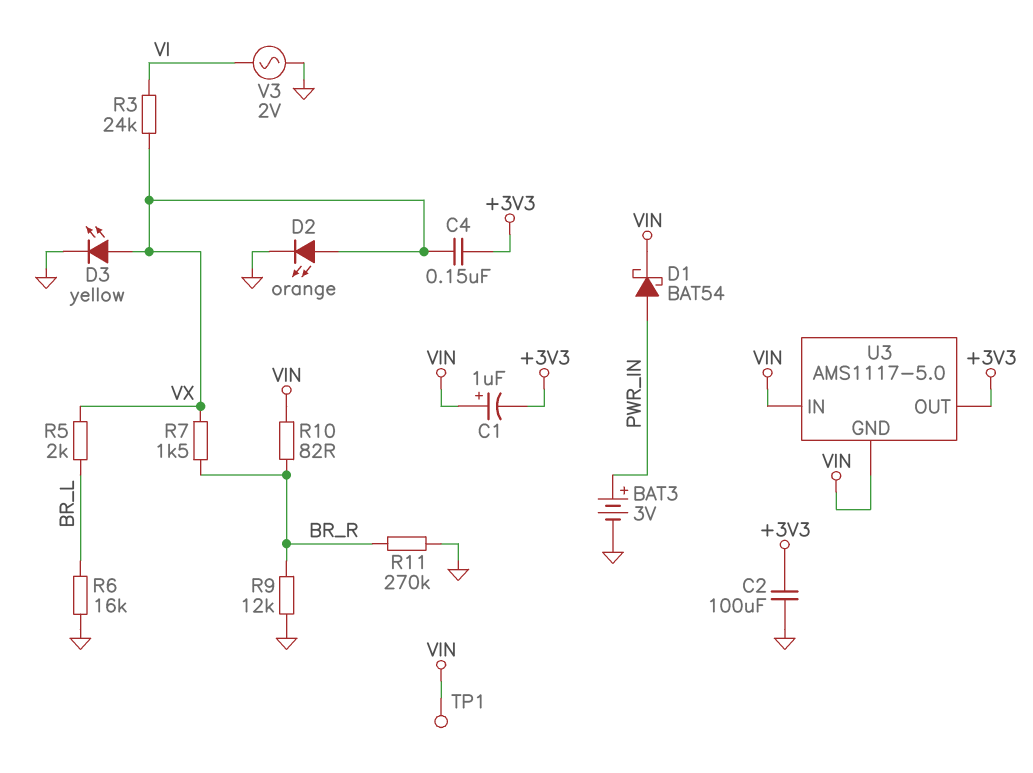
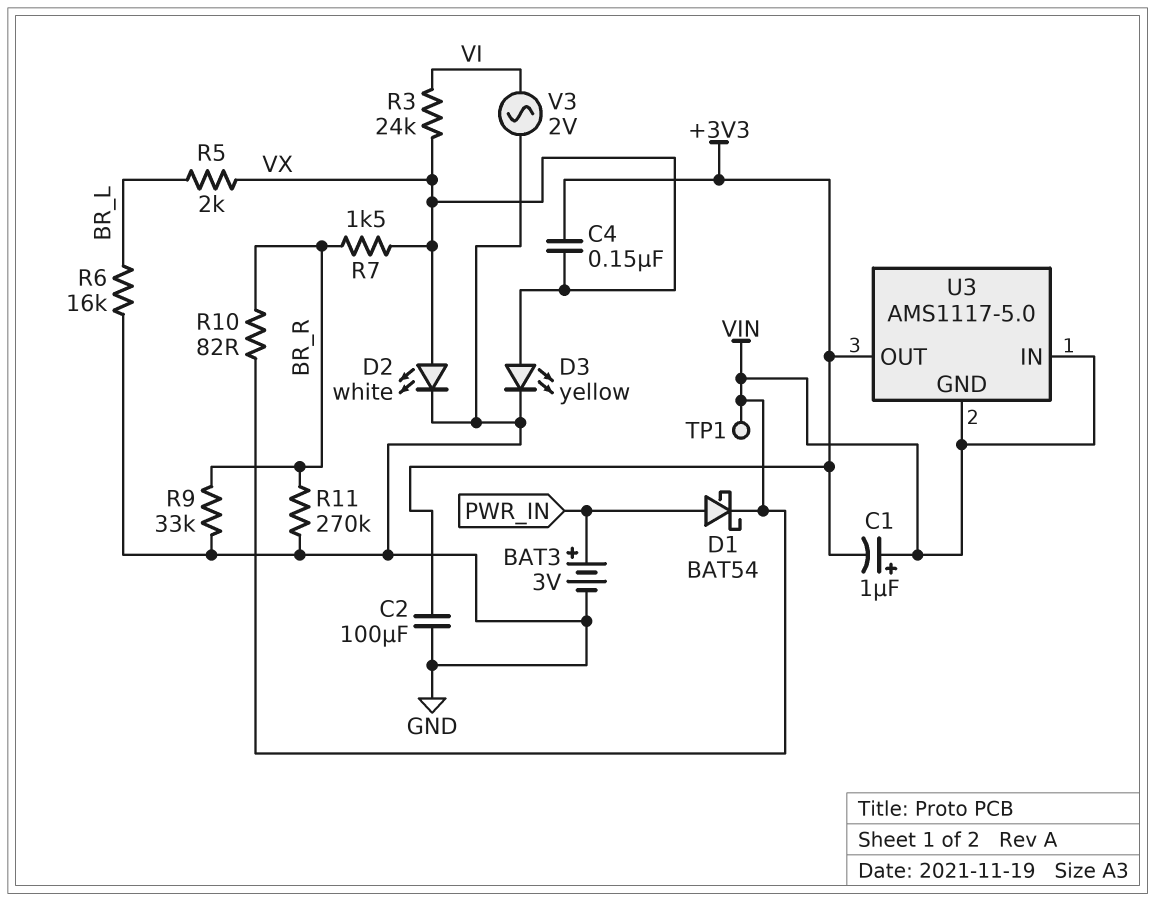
D2: LED orange (A VX, K GND) -> LED white (A VX, K GND)
R9: 12k (BR_R, GND) -> 33k (BR_R, GND)

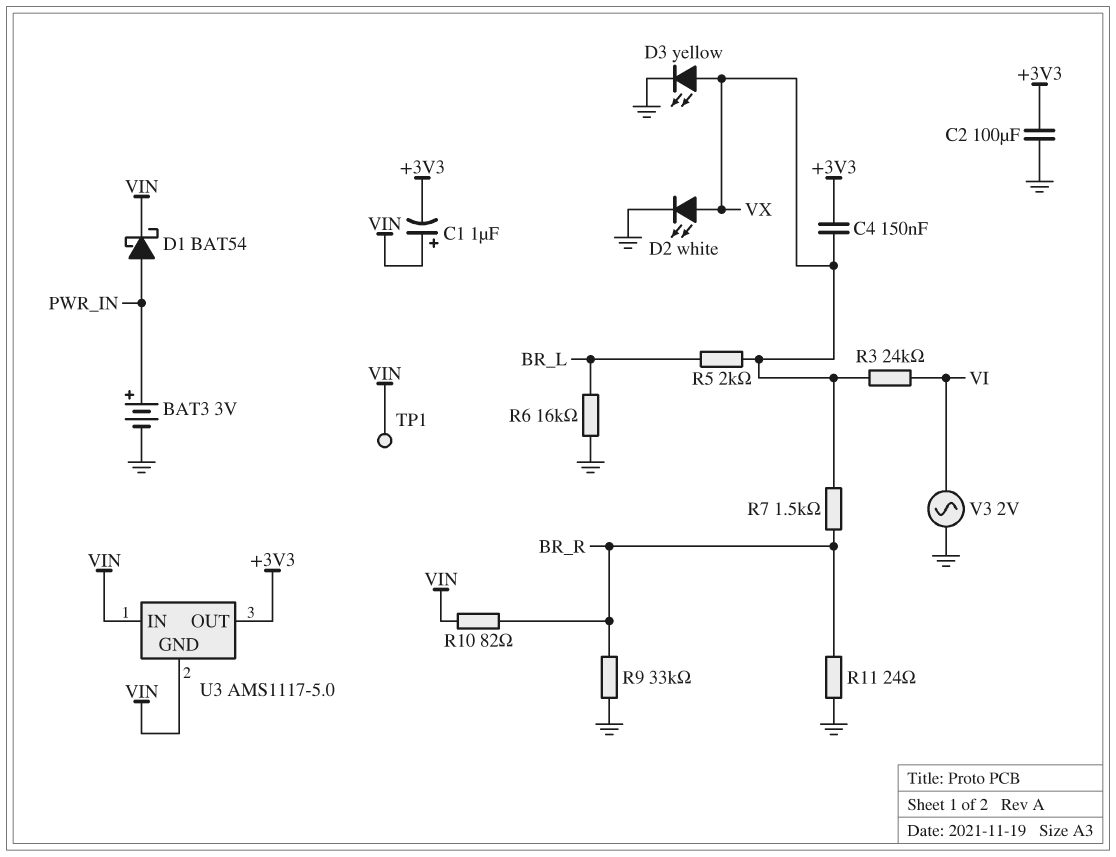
R11: 270k (BR_R, GND) -> 24 (BR_R, GND)

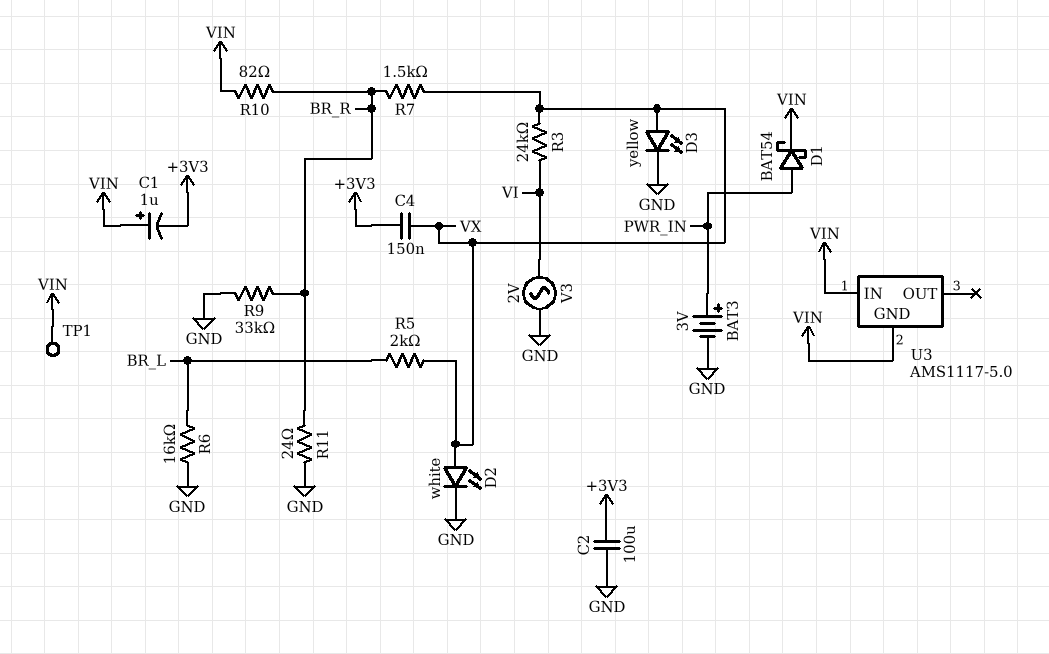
U3 pin OUT: +3V3 -> none

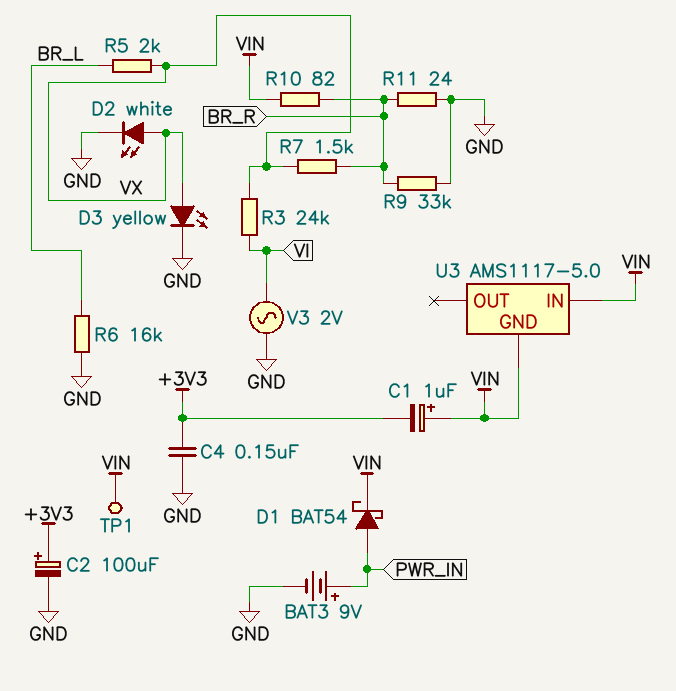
BAT3: 3V (plus PWR_IN, minus GND) -> 9V (plus PWR_IN, minus GND)
C2: 100uF (+3V3, GND) -> 100uF (plus +3V3, minus GND)
C4: 150nF (+3V3, VX) -> 150nF (+3V3, GND)

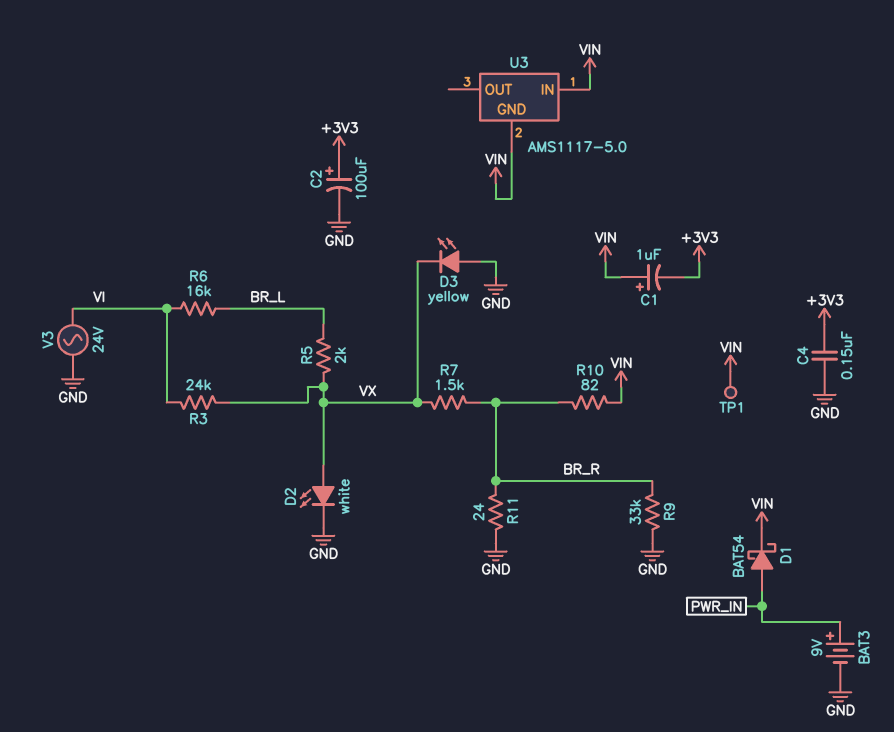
D3: LED yellow (A VX, K GND) -> LED yellow (A GND, K VX)
R6: 16k (BR_L, GND) -> 16k (BR_L, VI)
V3: AC 2V (GND, VI) -> AC 24V (GND, VI)

